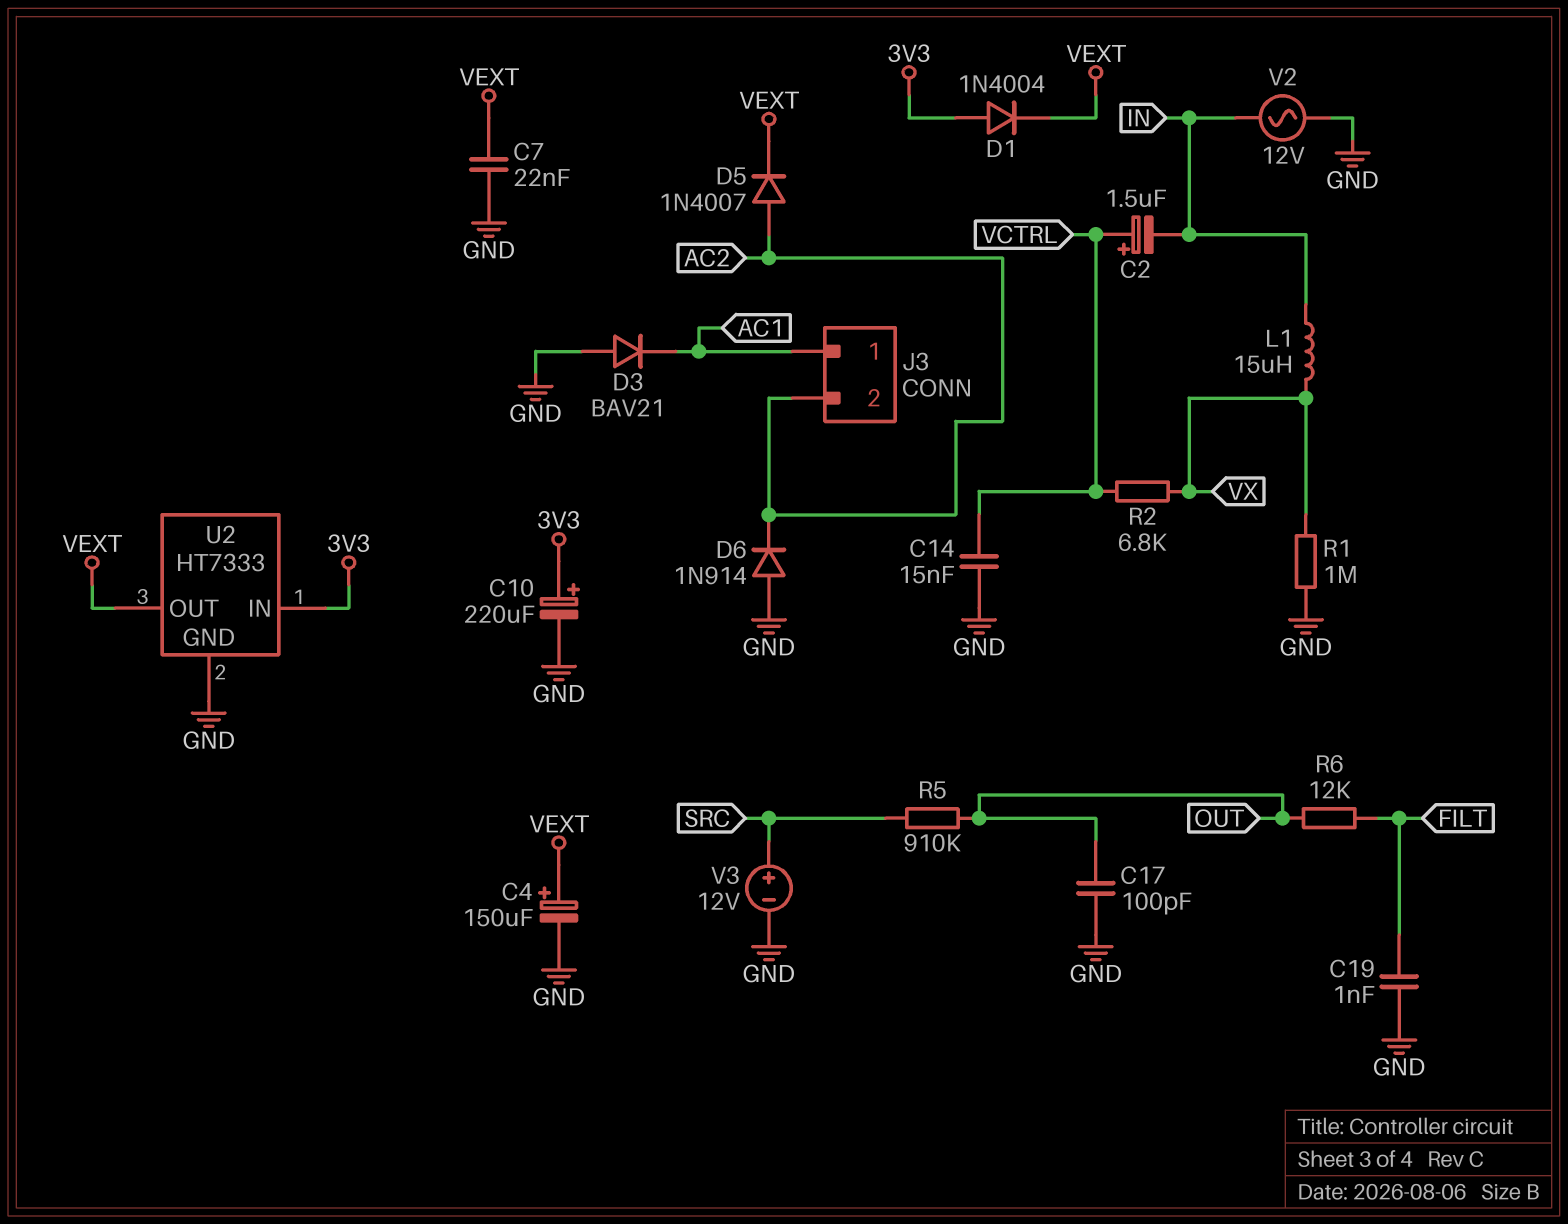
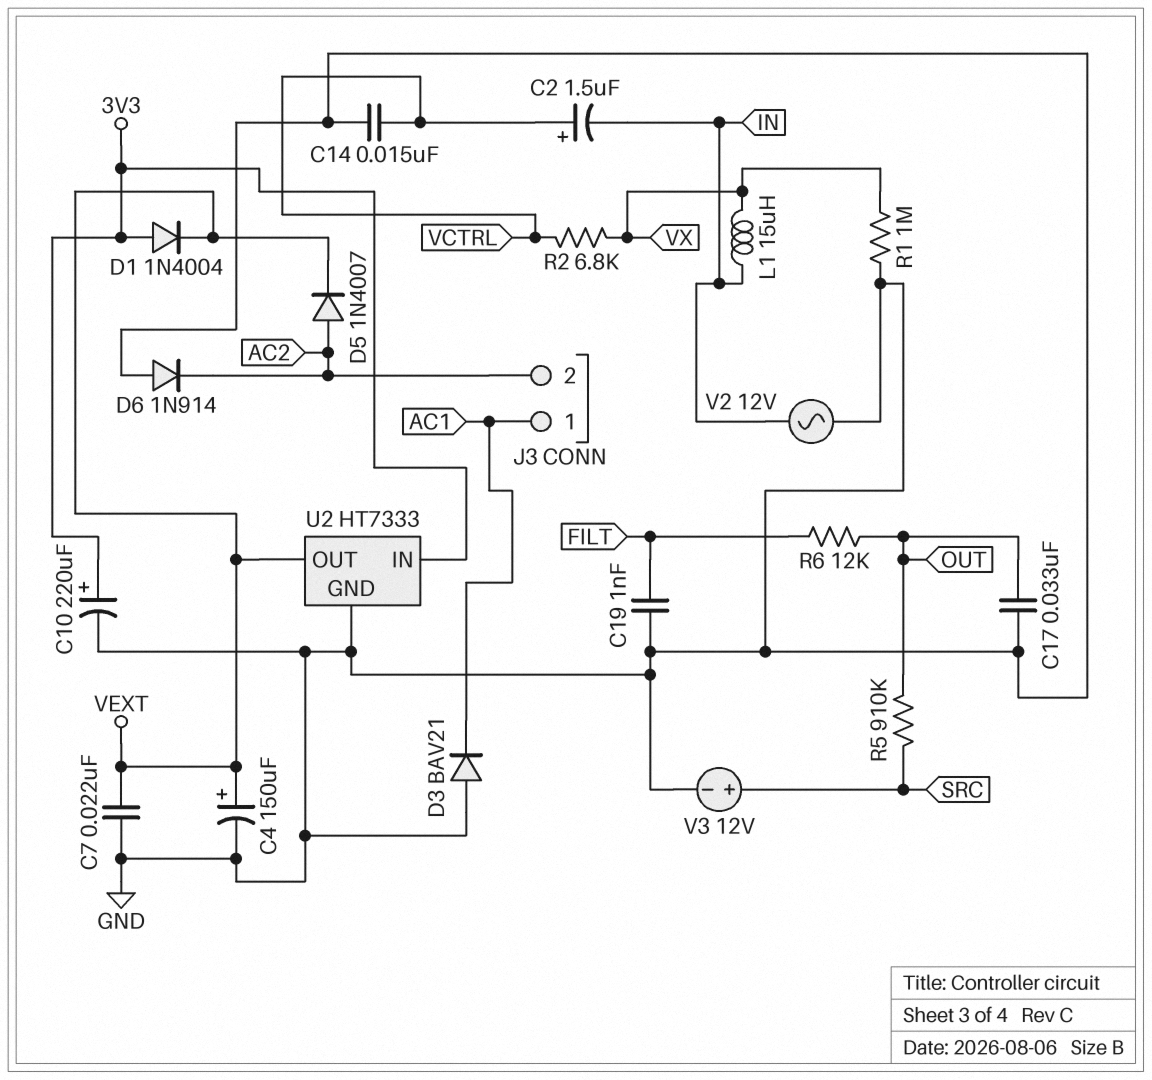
C17: 100pF (GND, OUT) -> 33nF (GND, OUT)

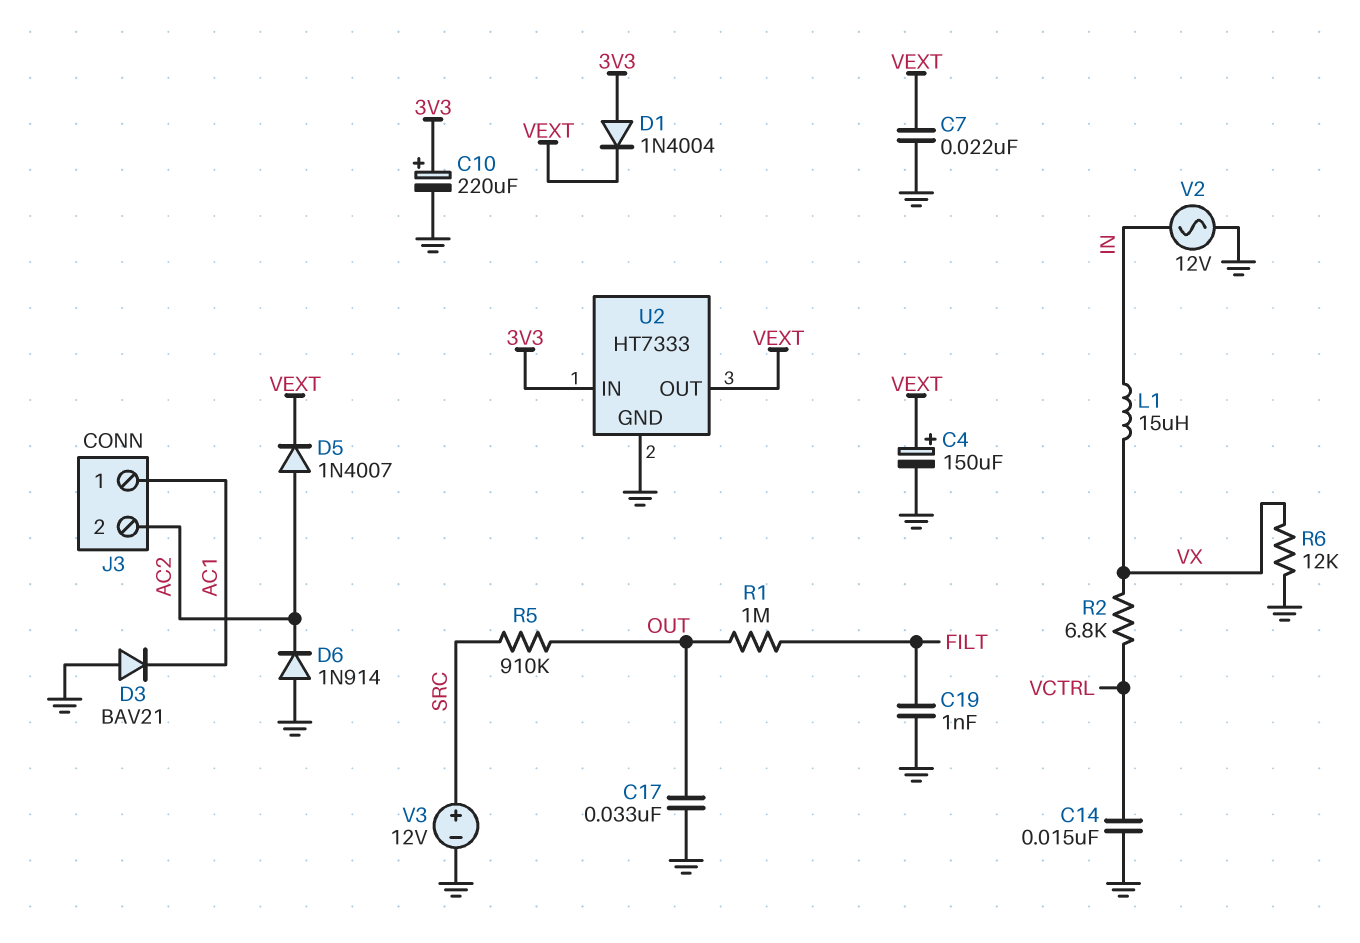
C2: 1.5uF (plus VCTRL, minus IN) -> none
R1: 1M (GND, VX) -> 1M (FILT, OUT)
R6: 12k (FILT, OUT) -> 12k (GND, VX)

